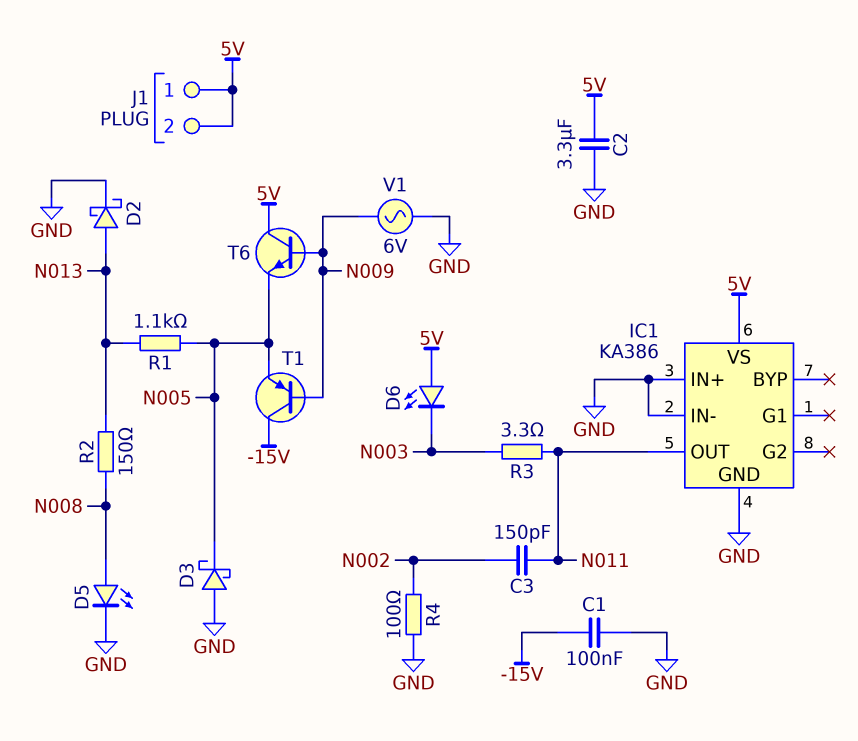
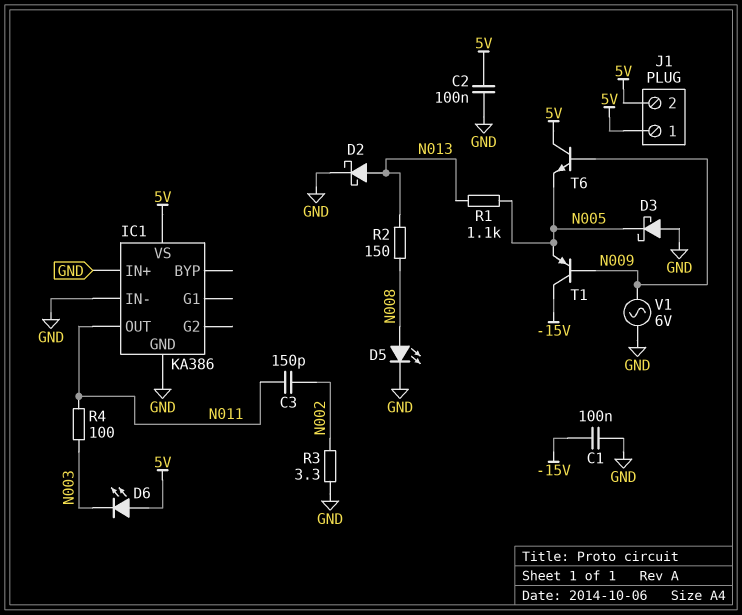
C2: 3.3uF (5V, GND) -> 100nF (5V, GND)
R3: 3.3 (N003, N011) -> 3.3 (GND, N002)
R4: 100 (GND, N002) -> 100 (N003, N011)

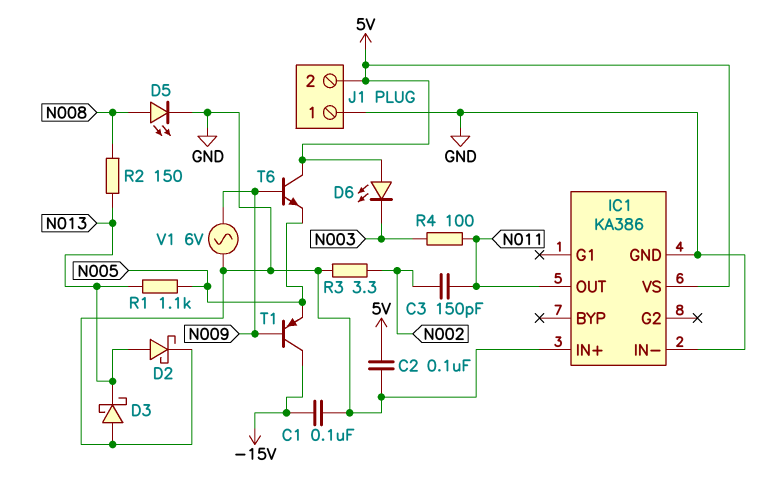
D3: schottky (A GND, K N005) -> schottky (A GND, K N013)
J1 pin 1: 5V -> GND

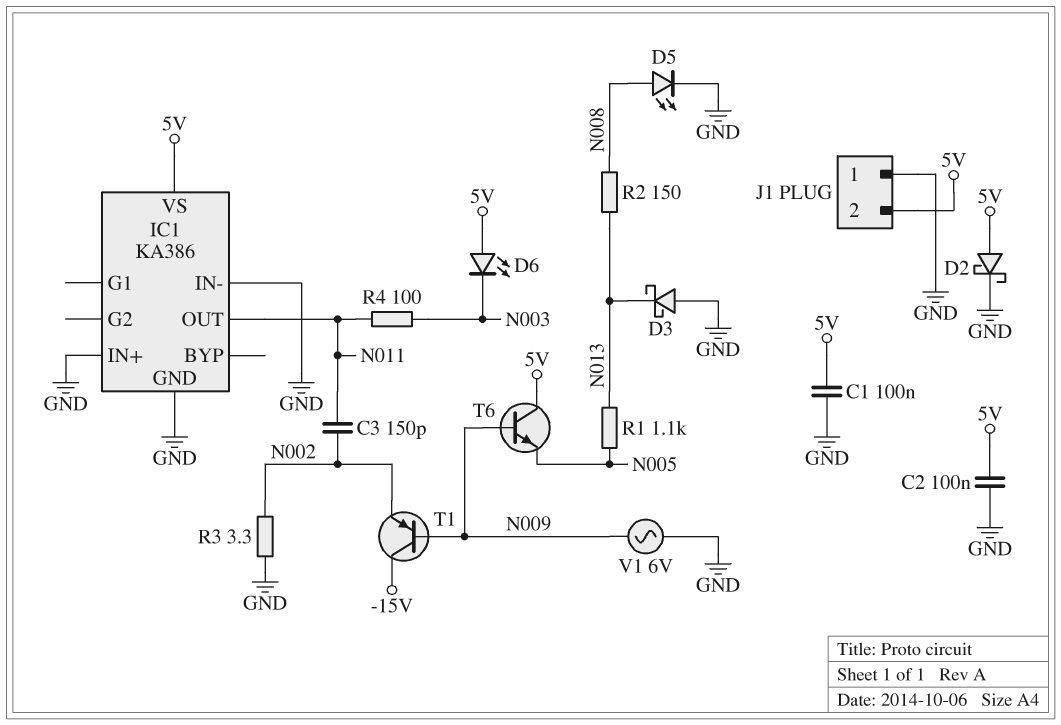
C1: 100nF (-15V, GND) -> 100nF (5V, GND)
D2: schottky (A N013, K GND) -> schottky (A 5V, K GND)
T1: PNP (B N009, C -15V, E N005) -> PNP (B N009, C -15V, E N002)

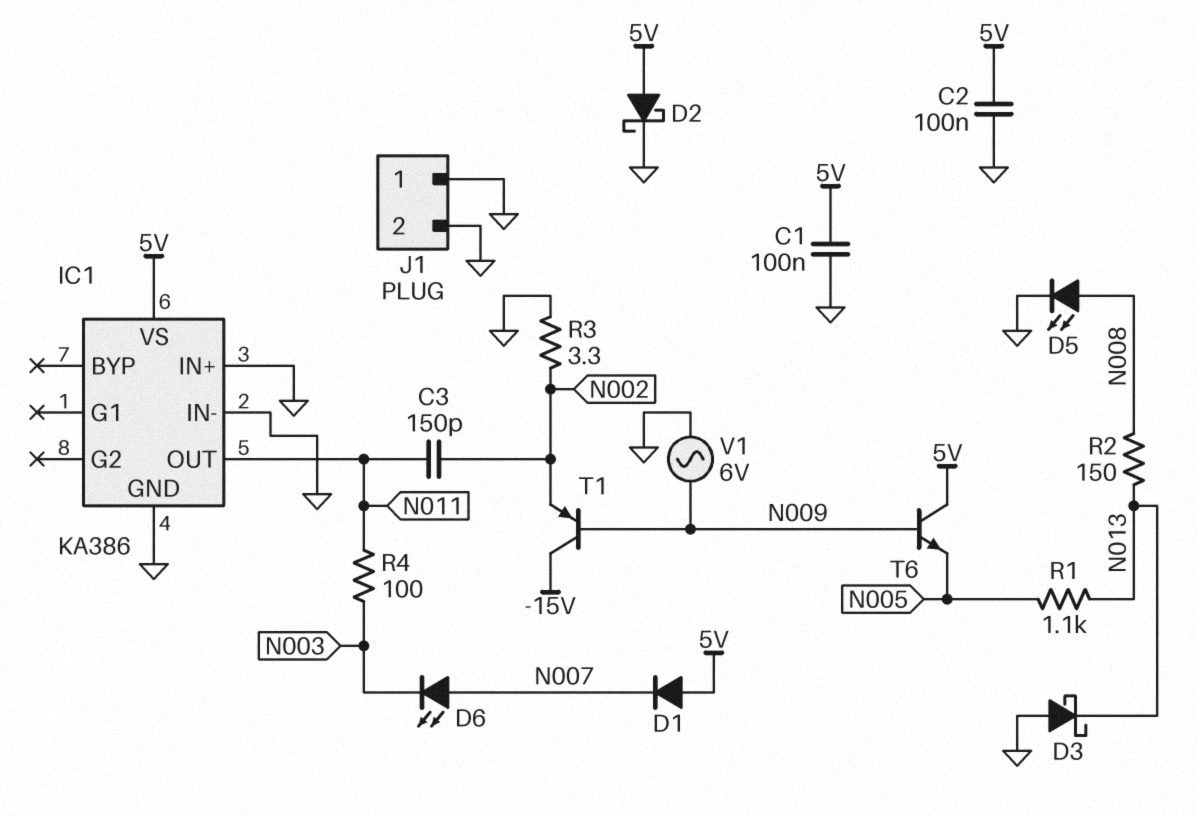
D1: none -> diode (A 5V, K N007)
D6: LED (A 5V, K N003) -> LED (A N007, K N003)
J1 pin 2: 5V -> GND

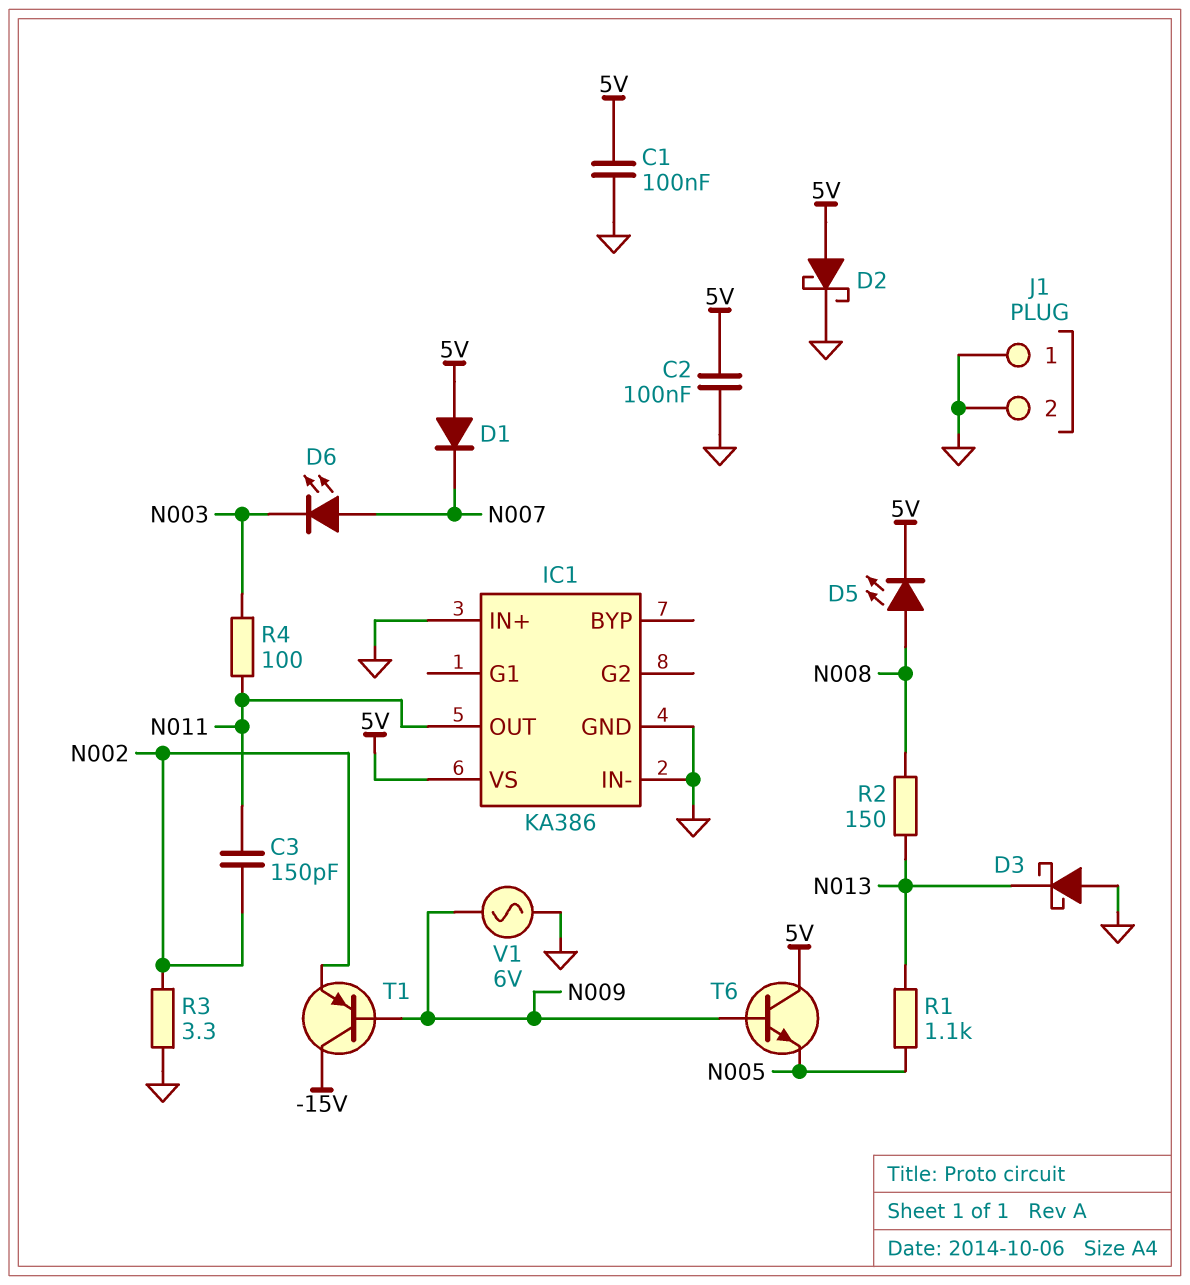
D5: LED (A N008, K GND) -> LED (A N008, K 5V)

